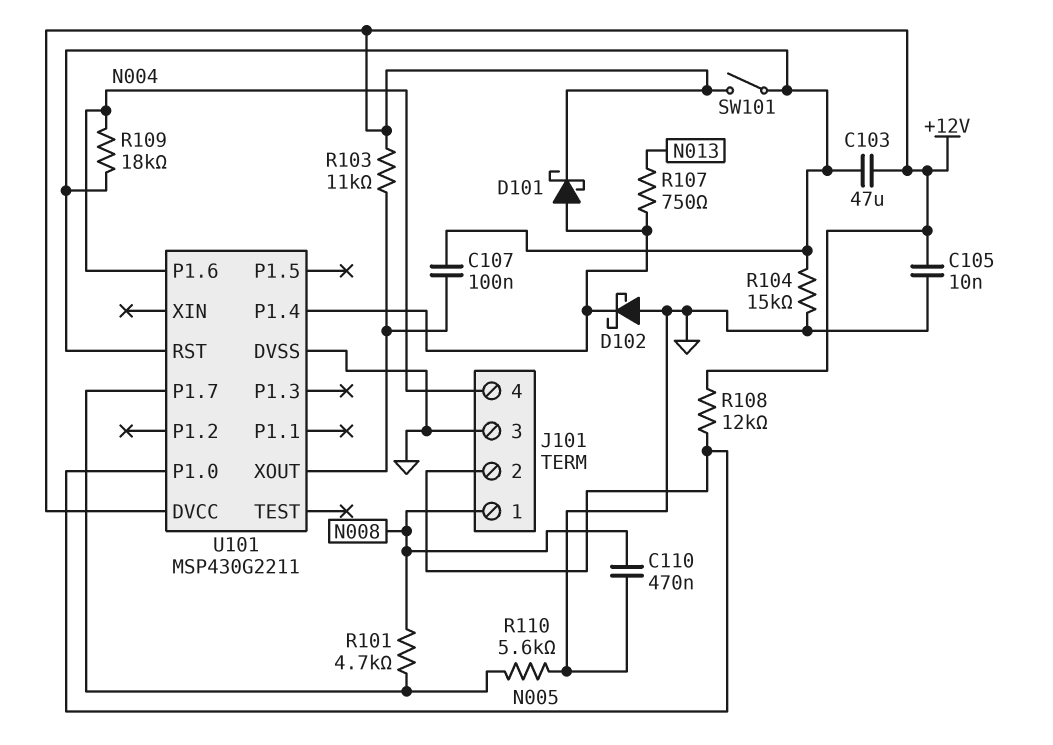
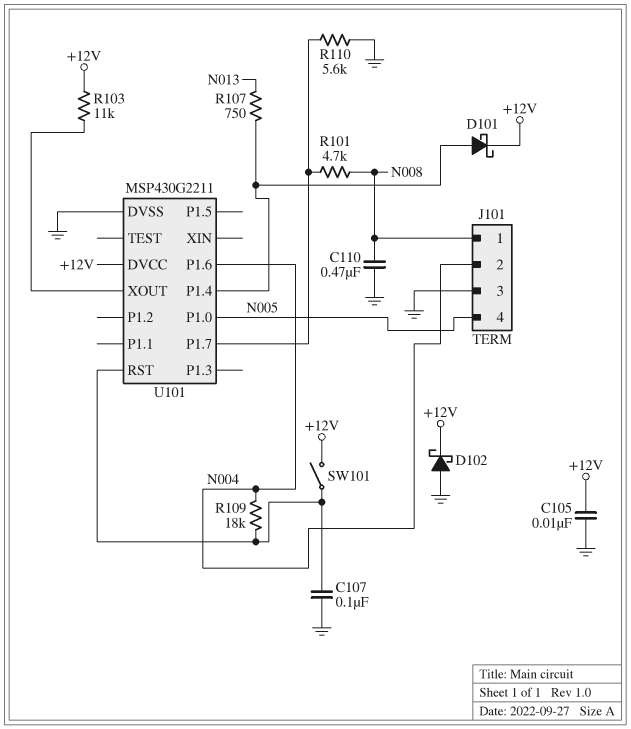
C103: 47uF (+12V, U101/RST) -> none
C107: 100nF (U101/RST, U101/XOUT) -> 100nF (GND, U101/RST)
D102: schottky (A GND, K U101/P1.4) -> schottky (A GND, K +12V)
J101 pin 2: N005 -> N004
J101 pin 4: N004 -> N005
R104: 15k (GND, U101/RST) -> none
R108: 12k (+12V, N005) -> none

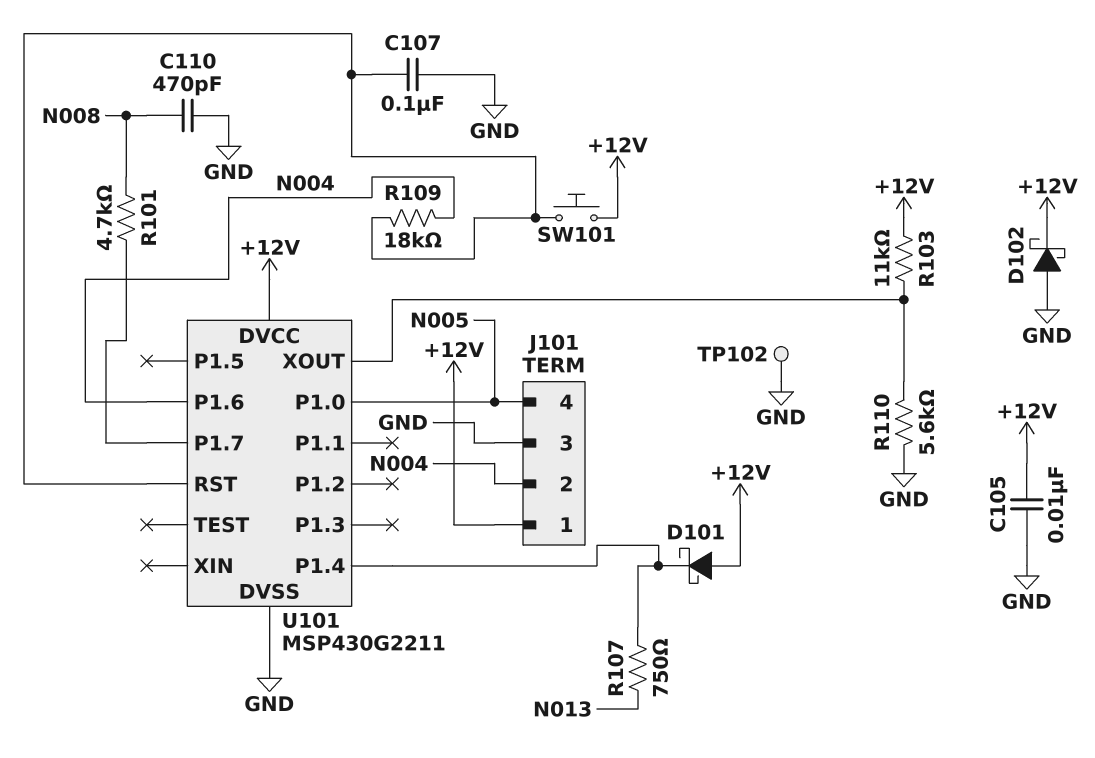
C110: 470nF (GND, N008) -> 470pF (GND, N008)
D101: schottky (A U101/P1.4, K +12V) -> schottky (A +12V, K U101/P1.4)
J101 pin 1: N008 -> +12V
R110: 5.6k (GND, U101/P1.7) -> 5.6k (GND, U101/XOUT)
SW101: switch (+12V, U101/RST) -> button (+12V, U101/RST)
TP102: none -> test point (GND)

